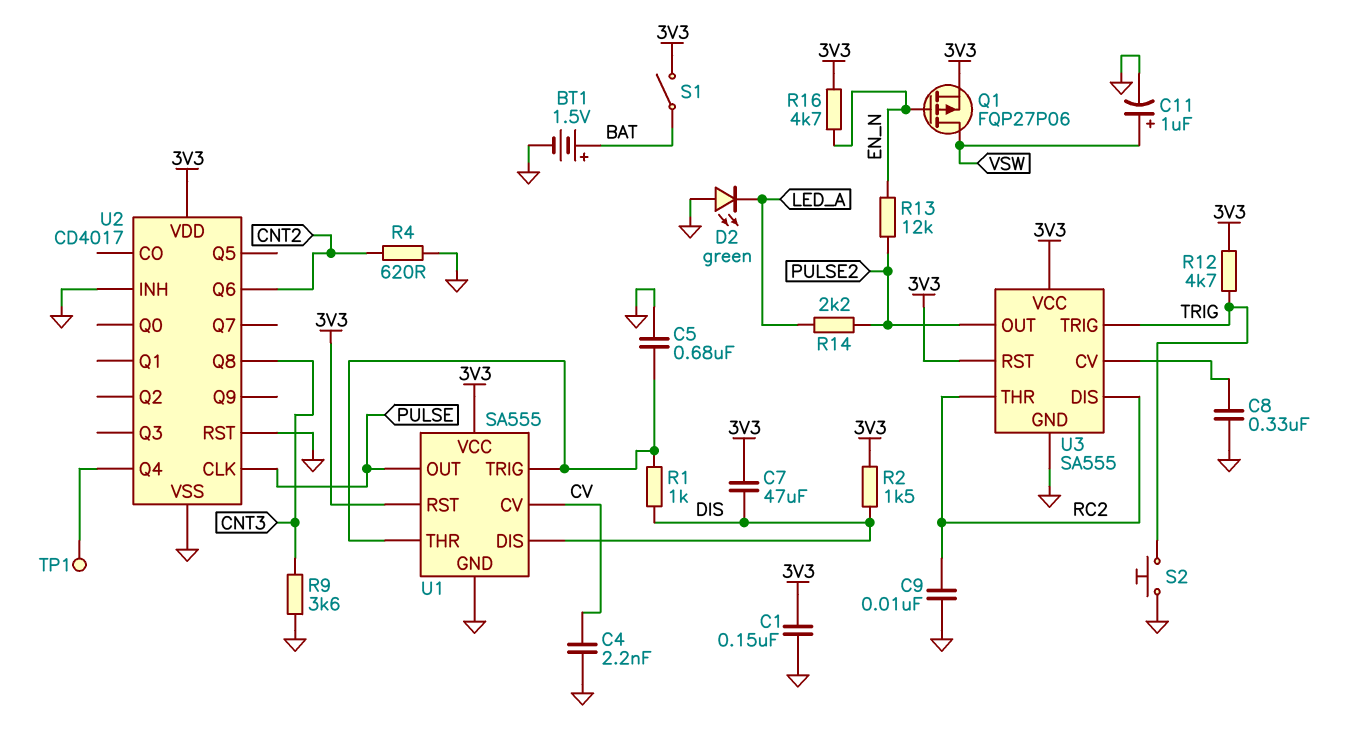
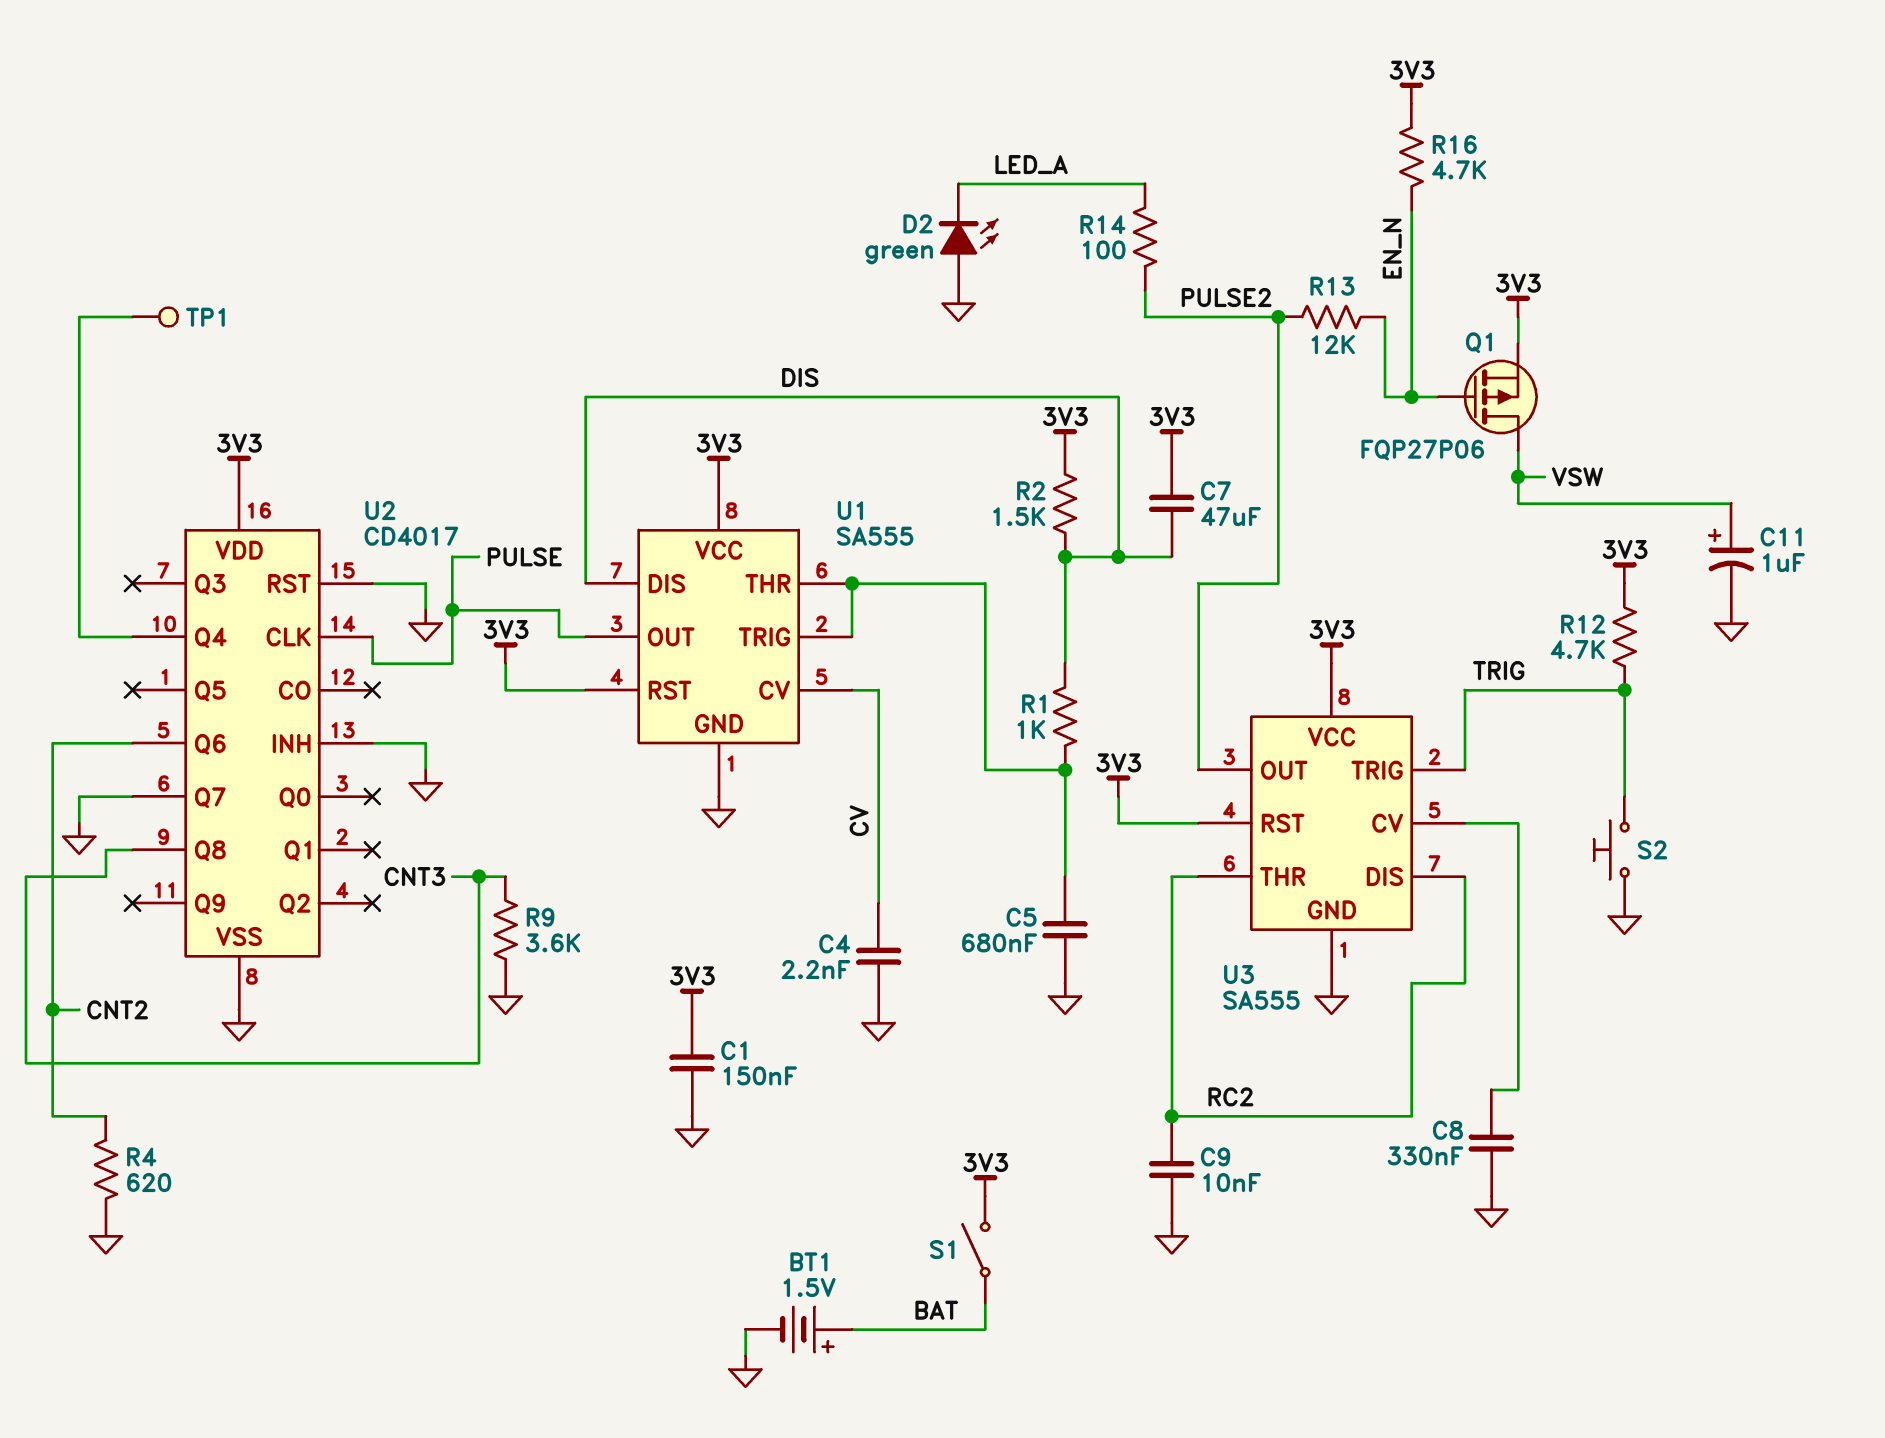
R14: 2.2k (LED_A, PULSE2) -> 100 (LED_A, PULSE2)
U2 pin Q7: none -> GND

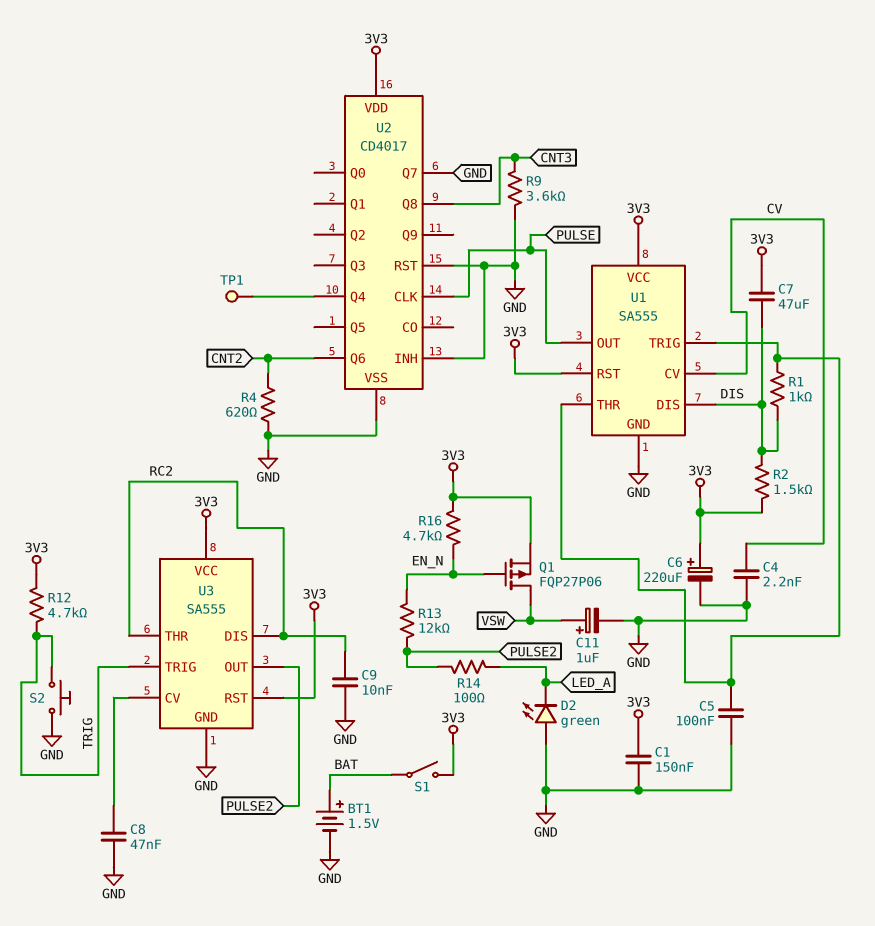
C5: 680nF (GND, U1/THR) -> 100nF (GND, U1/THR)
C6: none -> 220uF (plus 3V3, minus GND)
C8: 330nF (GND, U3/CV) -> 47nF (GND, U3/CV)

